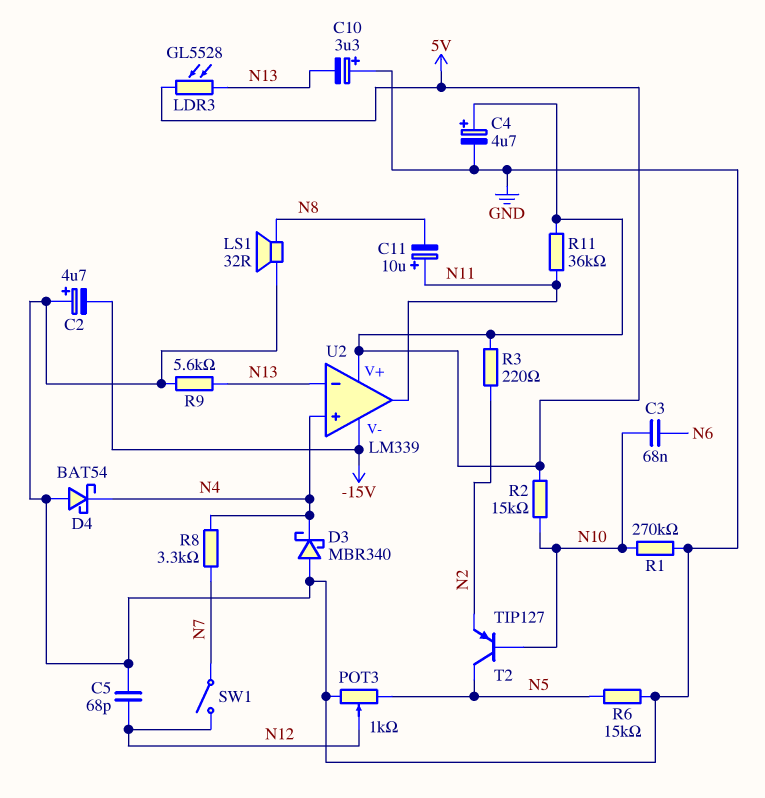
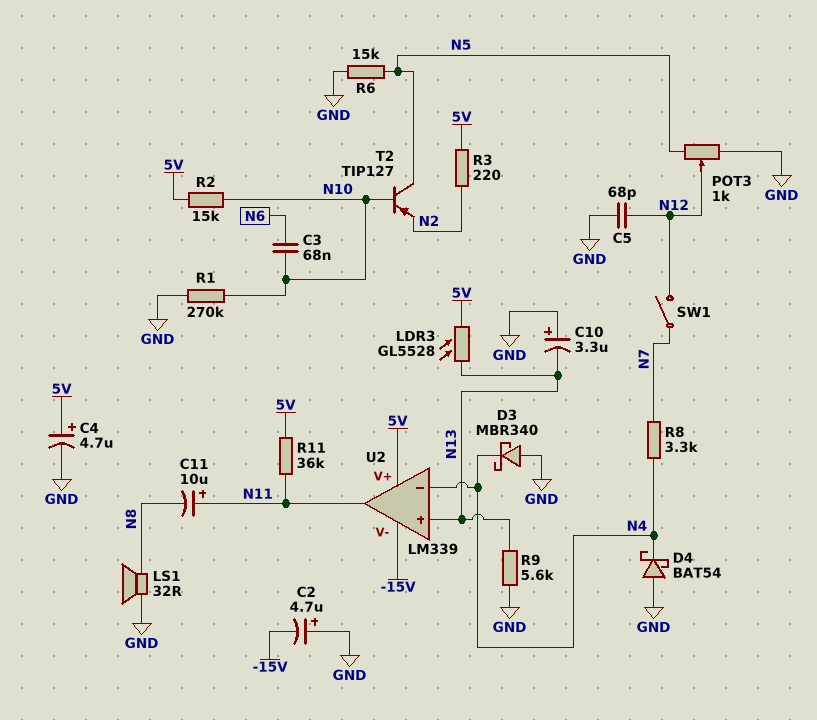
U2 pin in+: N4 -> N13
U2 pin in-: N13 -> N4

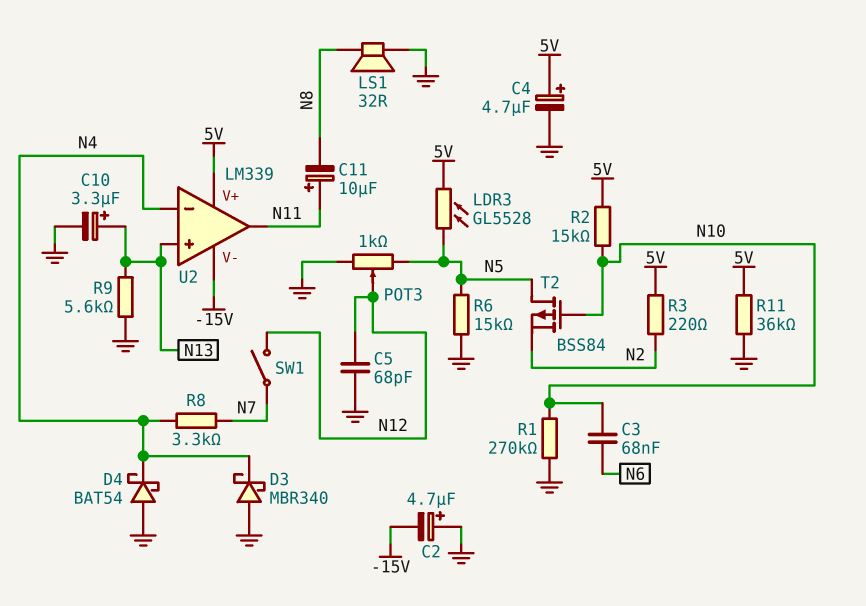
C10: 3.3uF (plus GND, minus N13) -> 3.3uF (plus N13, minus GND)
LDR3: GL5528 (5V, N13) -> GL5528 (5V, N5)
R11: 36k (5V, N11) -> 36k (5V, GND)
T2: PNP TIP127 (B N10, C N5, E N2) -> PMOS BSS84 (G N10, D N5, S N2)

